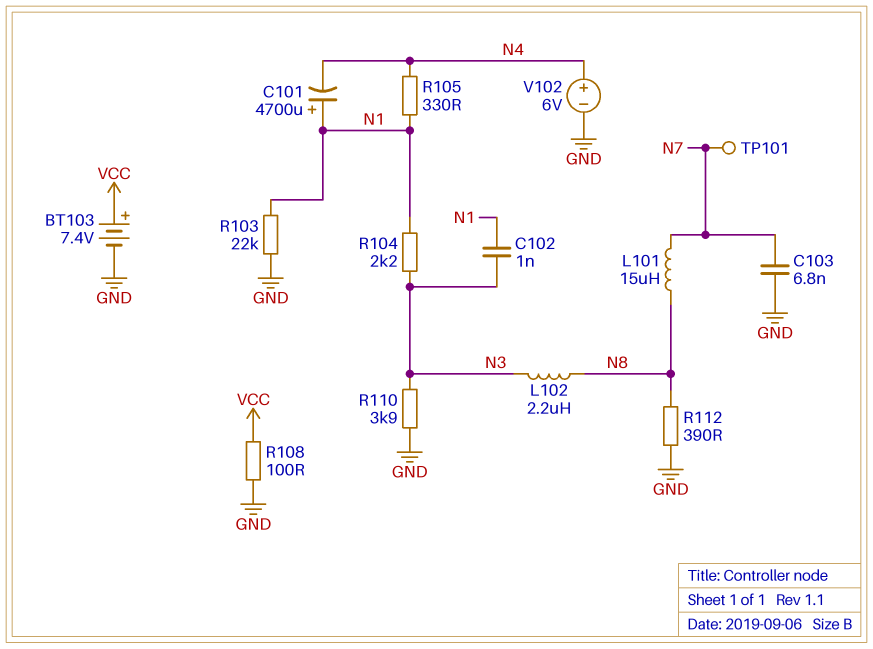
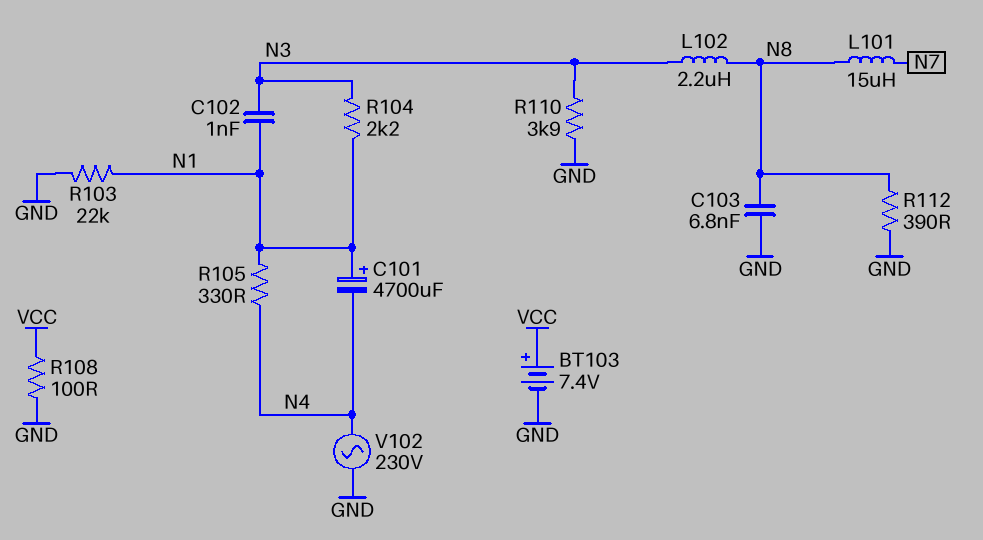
C103: 6.8nF (GND, N7) -> 6.8nF (GND, N8)
TP101: test point (N7) -> none
V102: 6V (plus N4, minus GND) -> AC 230V (GND, N4)

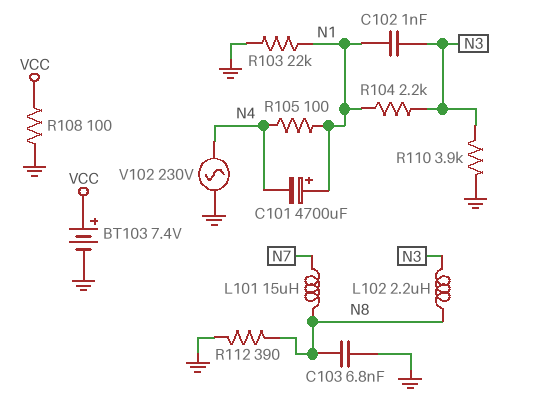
R105: 330 (N1, N4) -> 100 (N1, N4)

